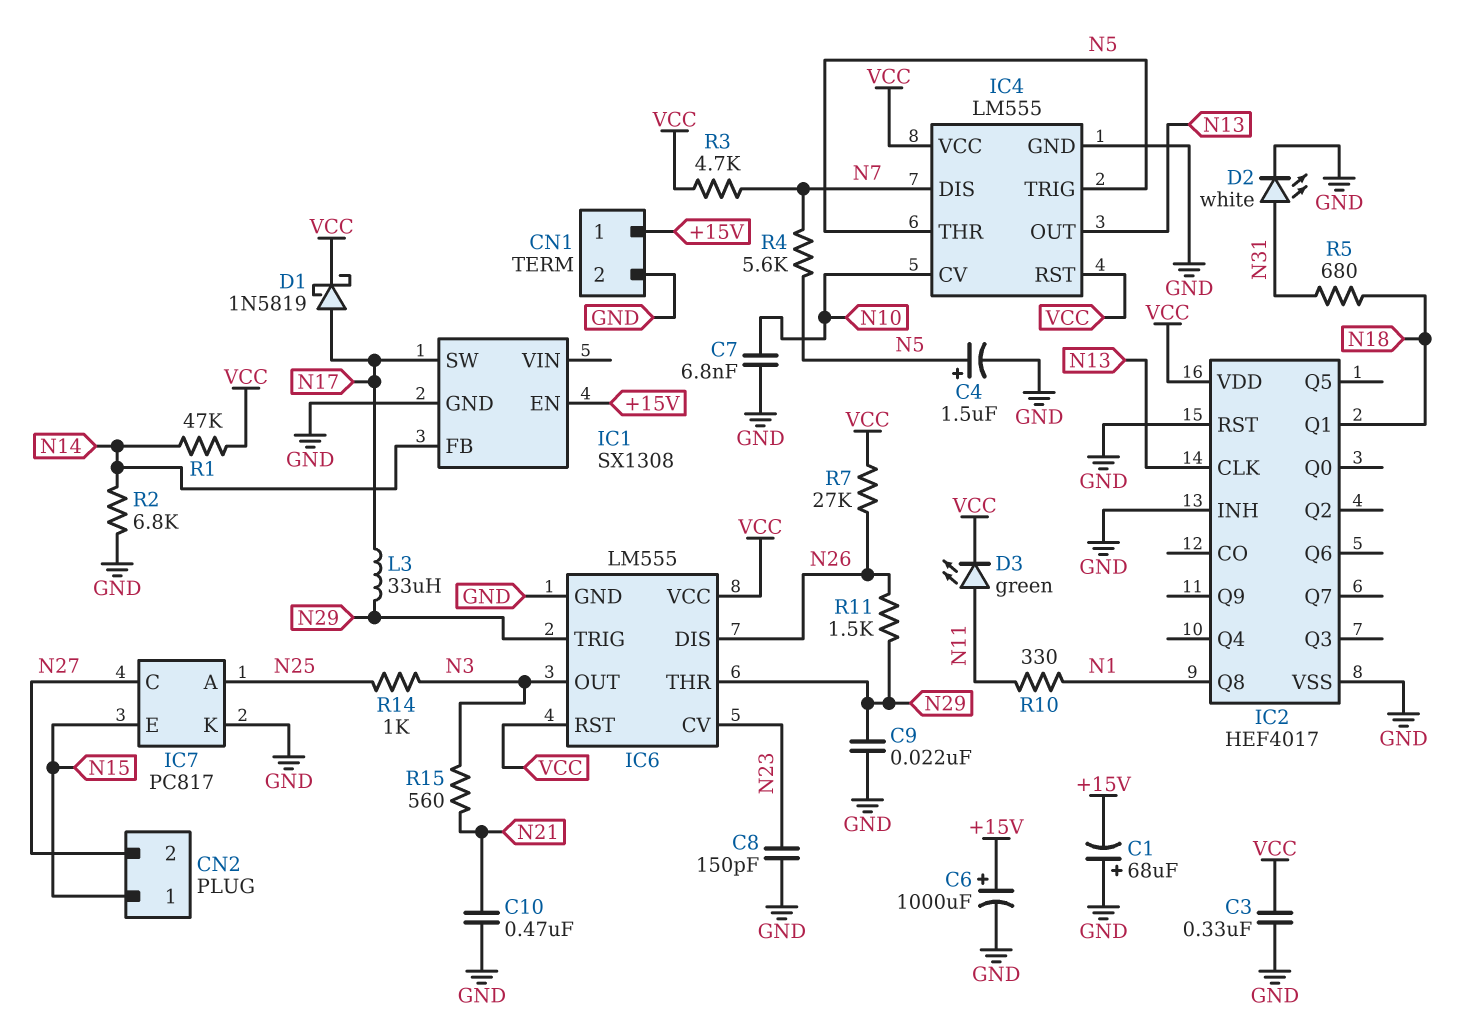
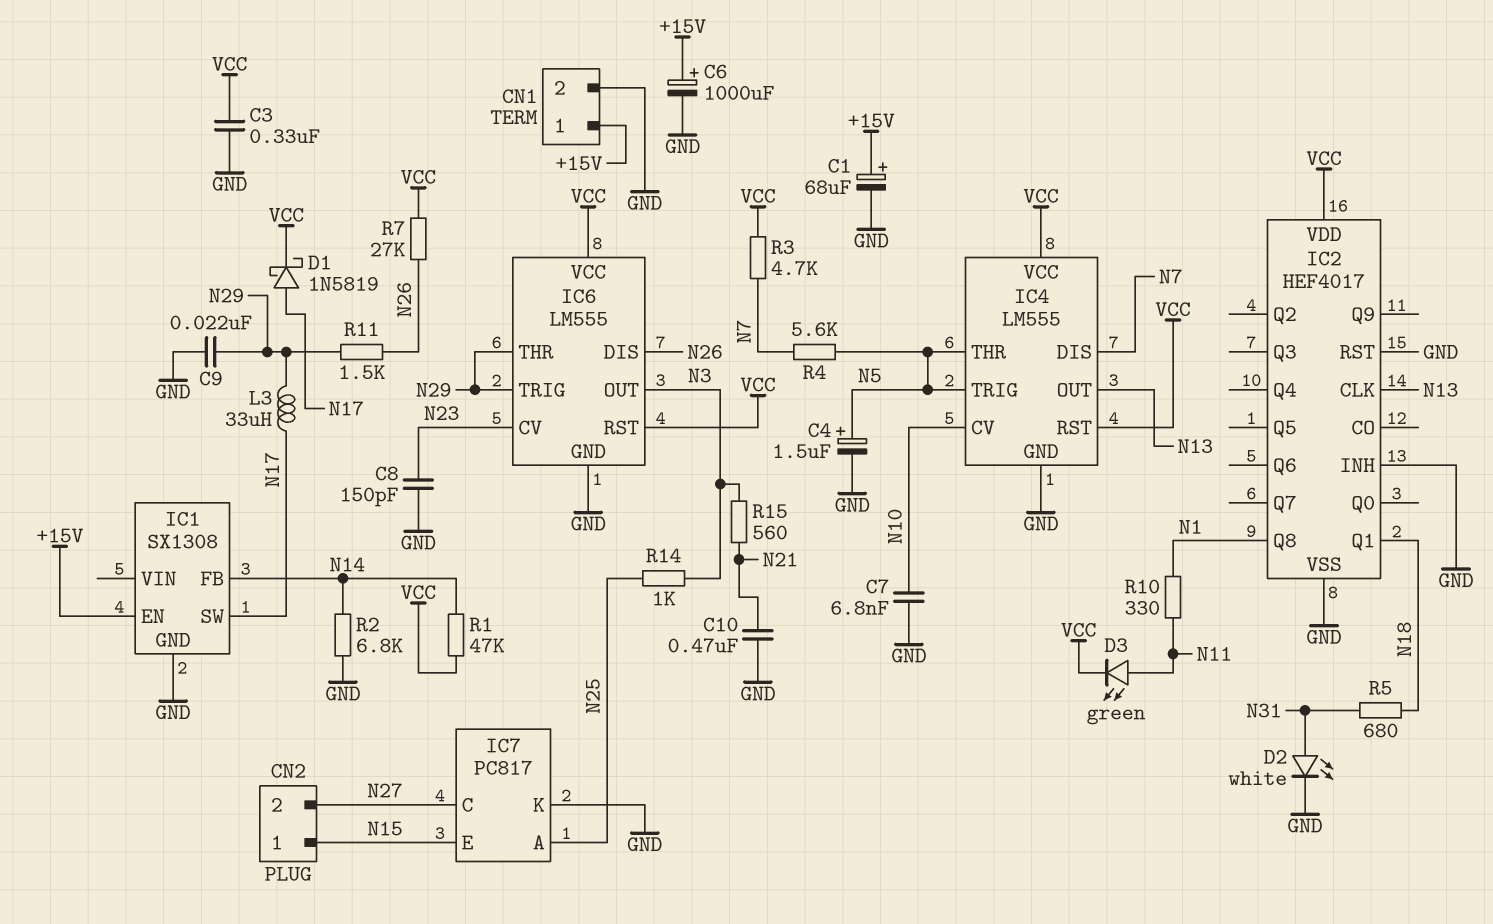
C1: 68uF (plus GND, minus +15V) -> 68uF (plus +15V, minus GND)

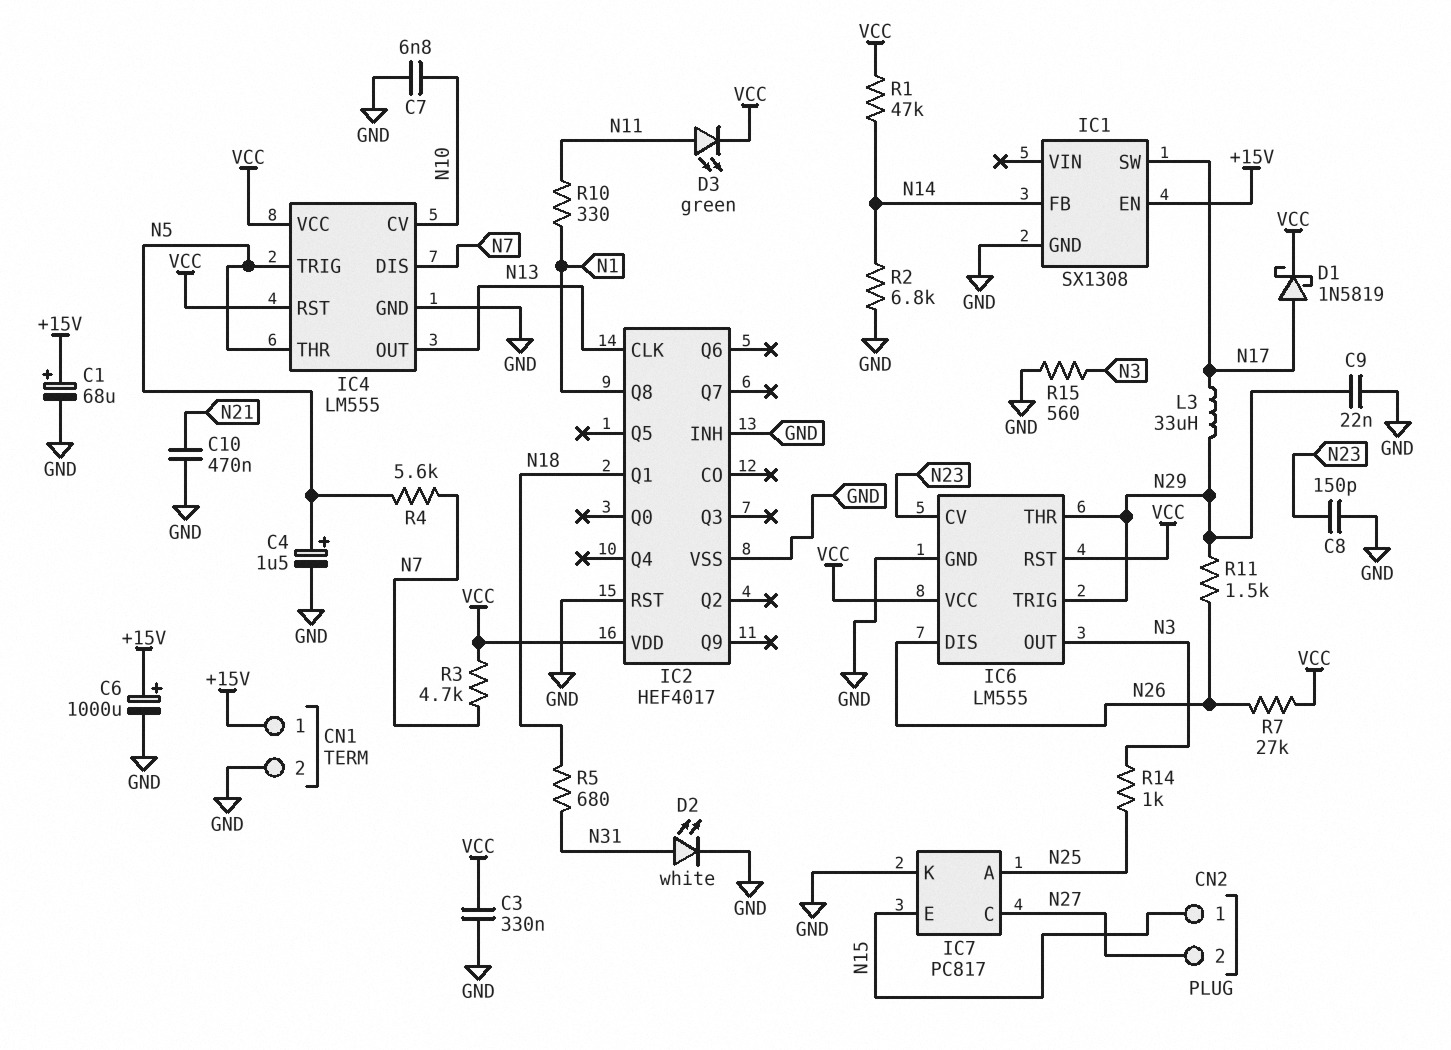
R15: 560 (N3, N21) -> 560 (GND, N3)

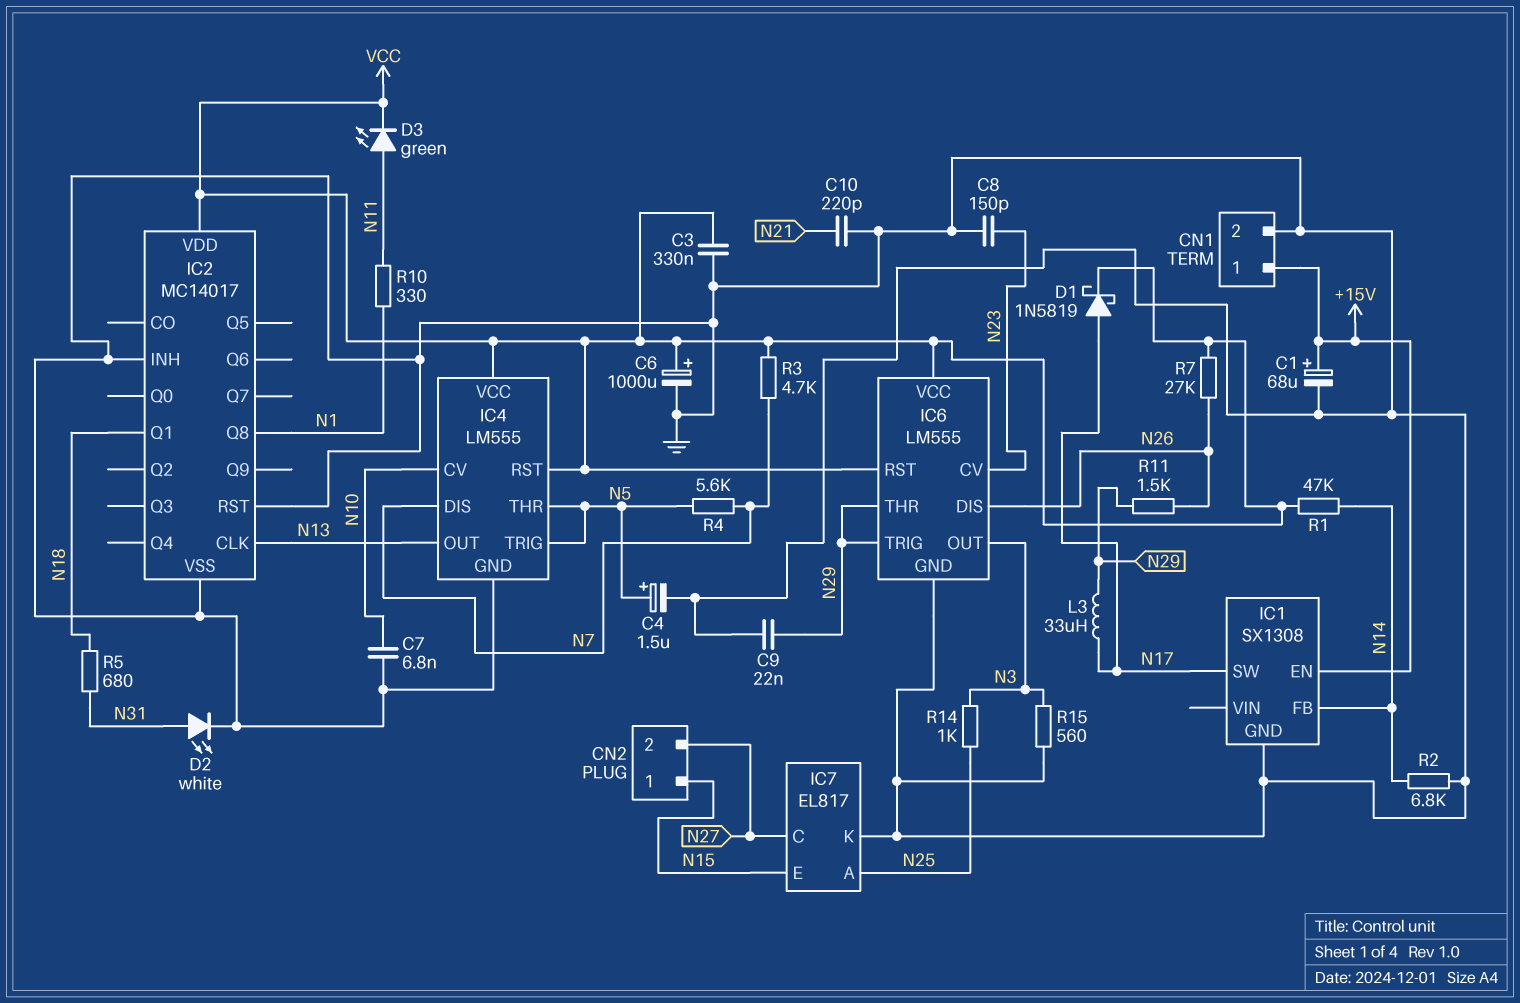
C6: 1000uF (plus +15V, minus GND) -> 1000uF (plus VCC, minus GND)
C10: 470nF (GND, N21) -> 220pF (GND, N21)
IC2: HEF4017 -> MC14017
IC7: PC817 -> EL817

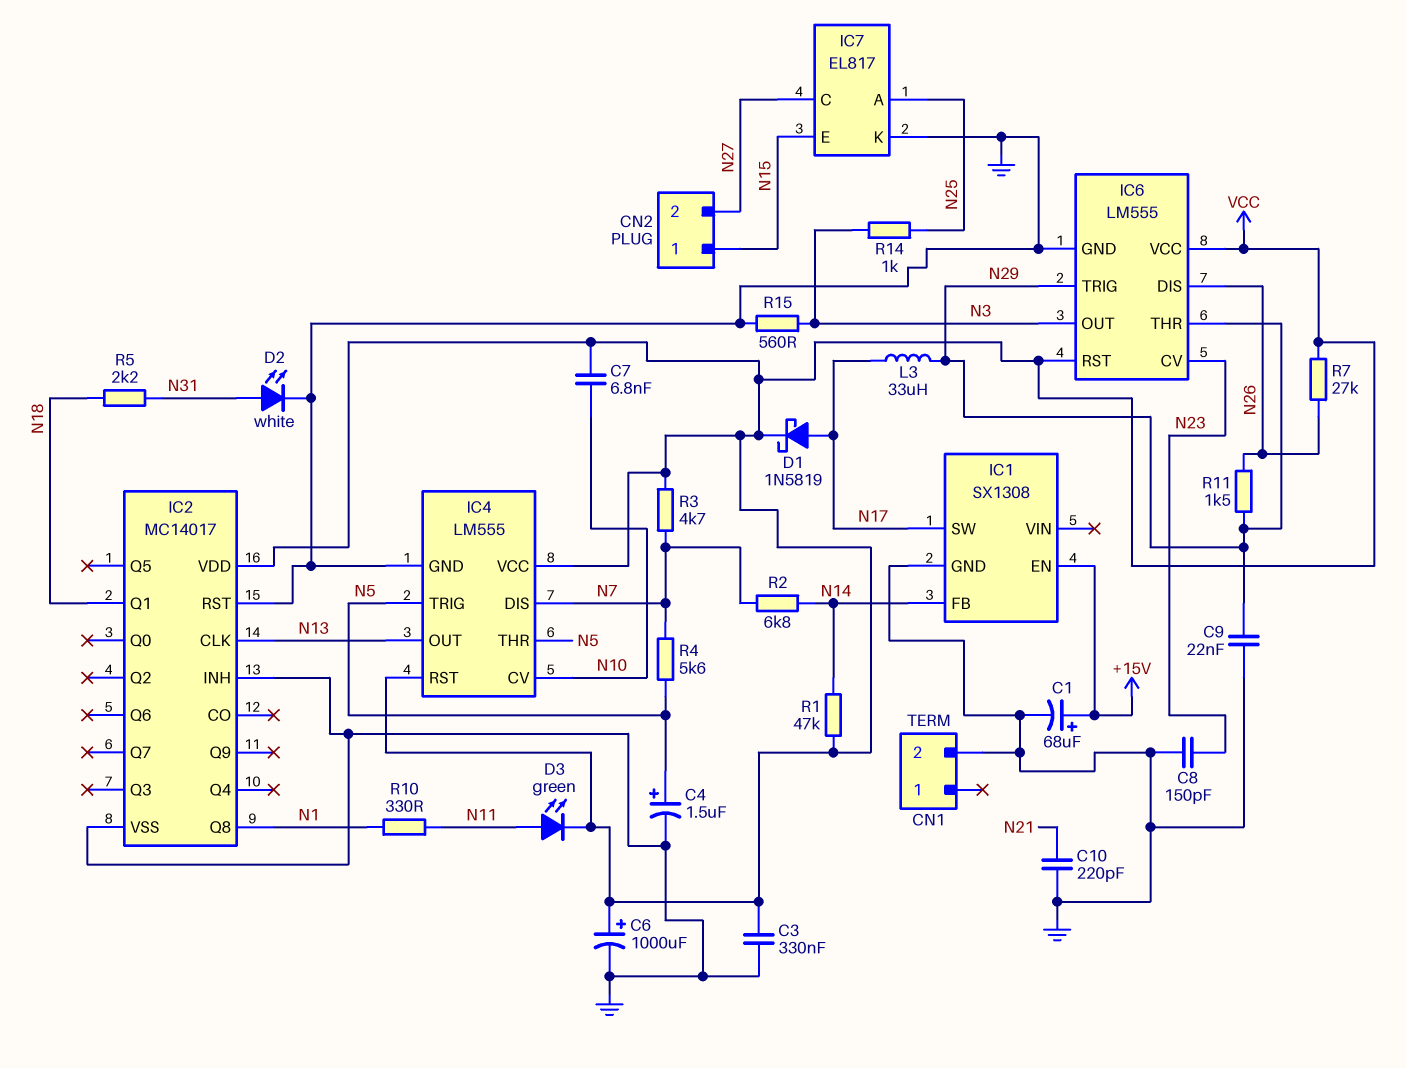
C7: 6.8nF (GND, N10) -> 6.8nF (N10, VCC)
CN1 pin 1: +15V -> none
R2: 6.8k (GND, N14) -> 6.8k (N7, N14)
R5: 680 (N18, N31) -> 2.2k (N18, N31)

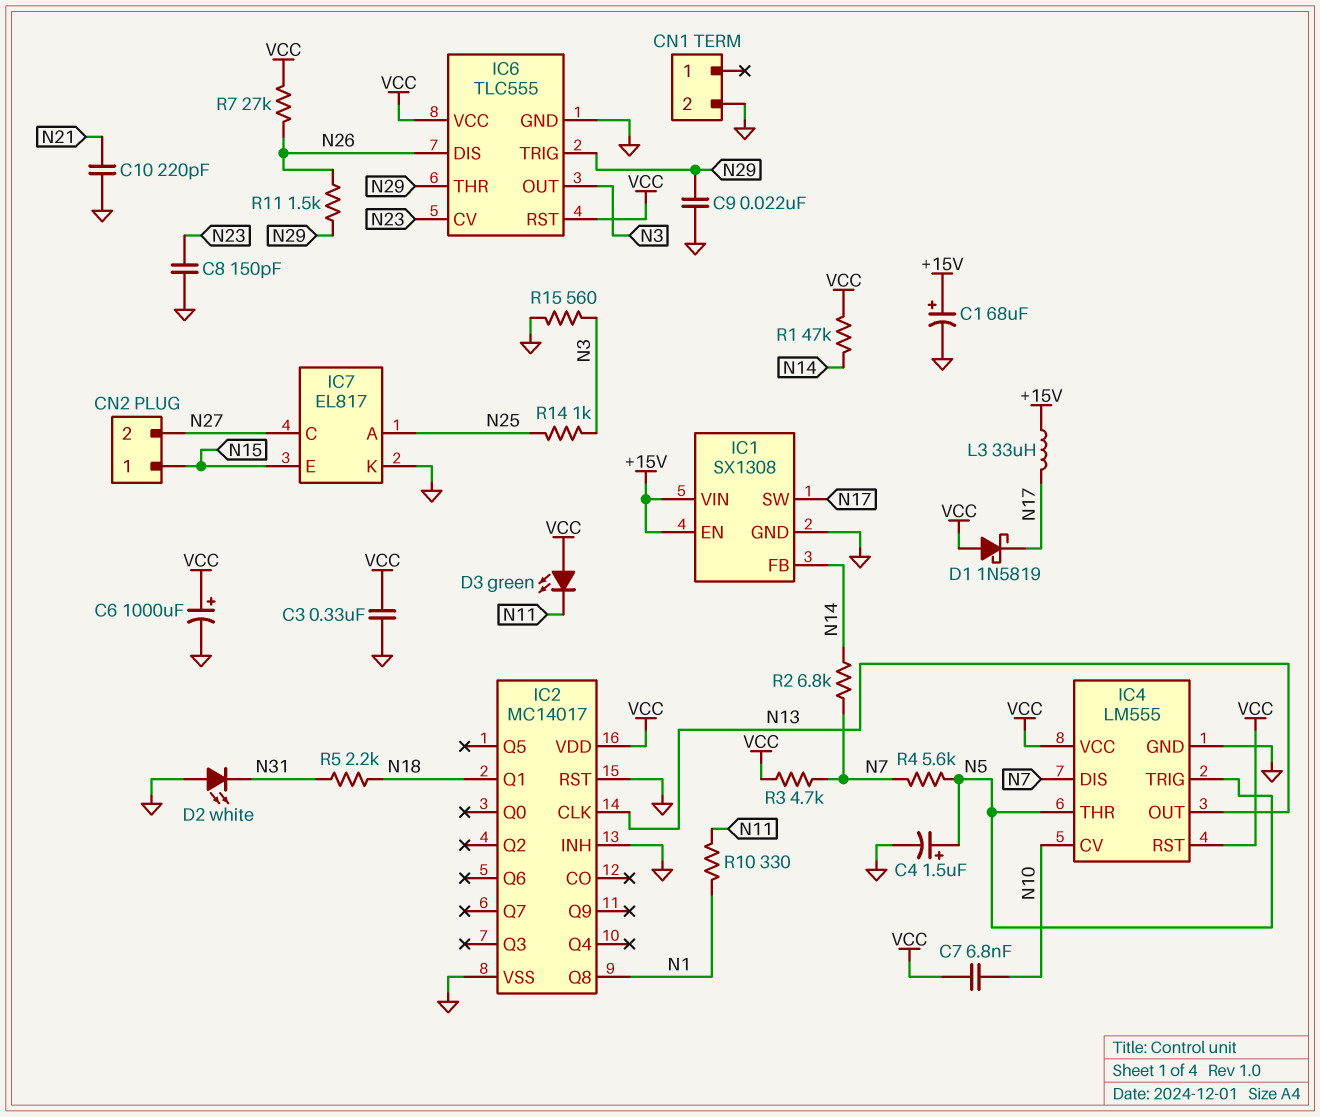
D1: schottky 1N5819 (A N17, K VCC) -> schottky 1N5819 (A VCC, K N17)
D2: LED white (A N31, K GND) -> LED white (A GND, K N31)
D3: LED green (A N11, K VCC) -> LED green (A VCC, K N11)
IC1 pin VIN: none -> +15V
IC6: LM555 -> TLC555
L3: 33uH (N17, N29) -> 33uH (+15V, N17)

